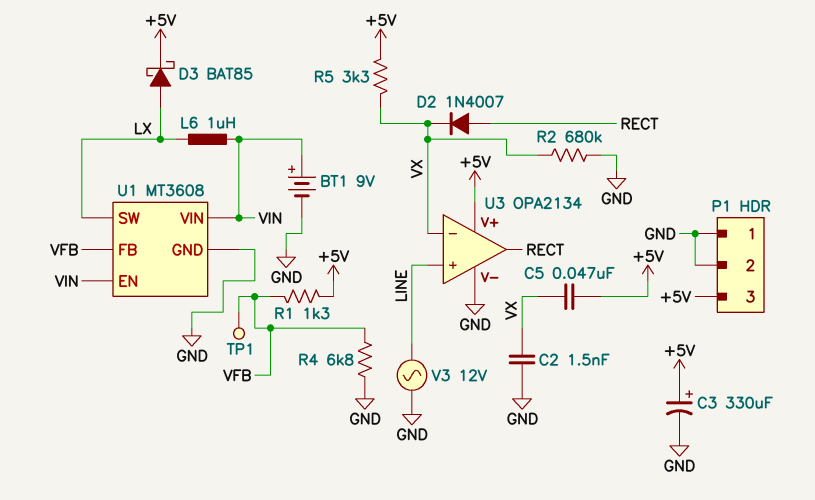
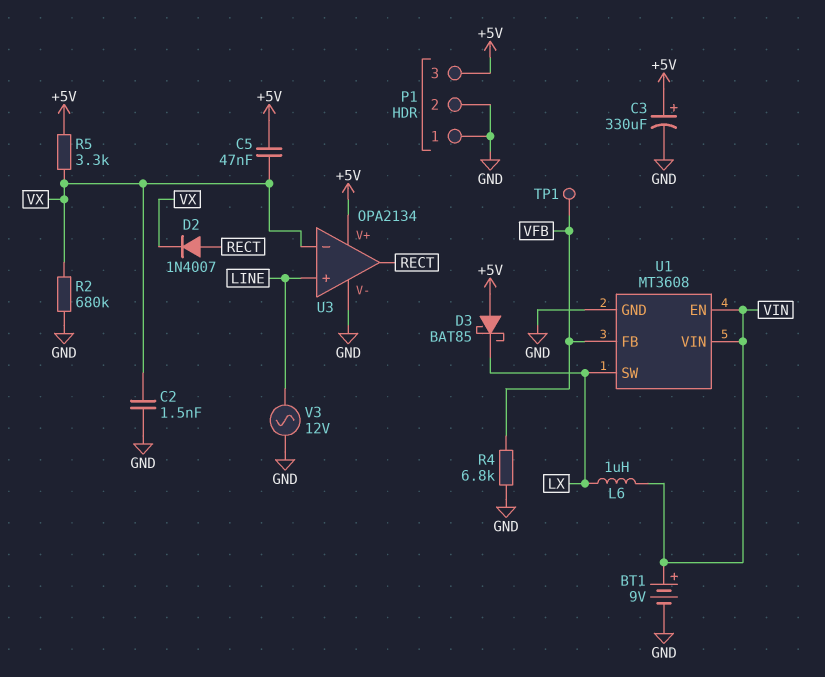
D3: schottky BAT85 (A LX, K +5V) -> schottky BAT85 (A +5V, K LX)
R1: 1.3k (+5V, VFB) -> none

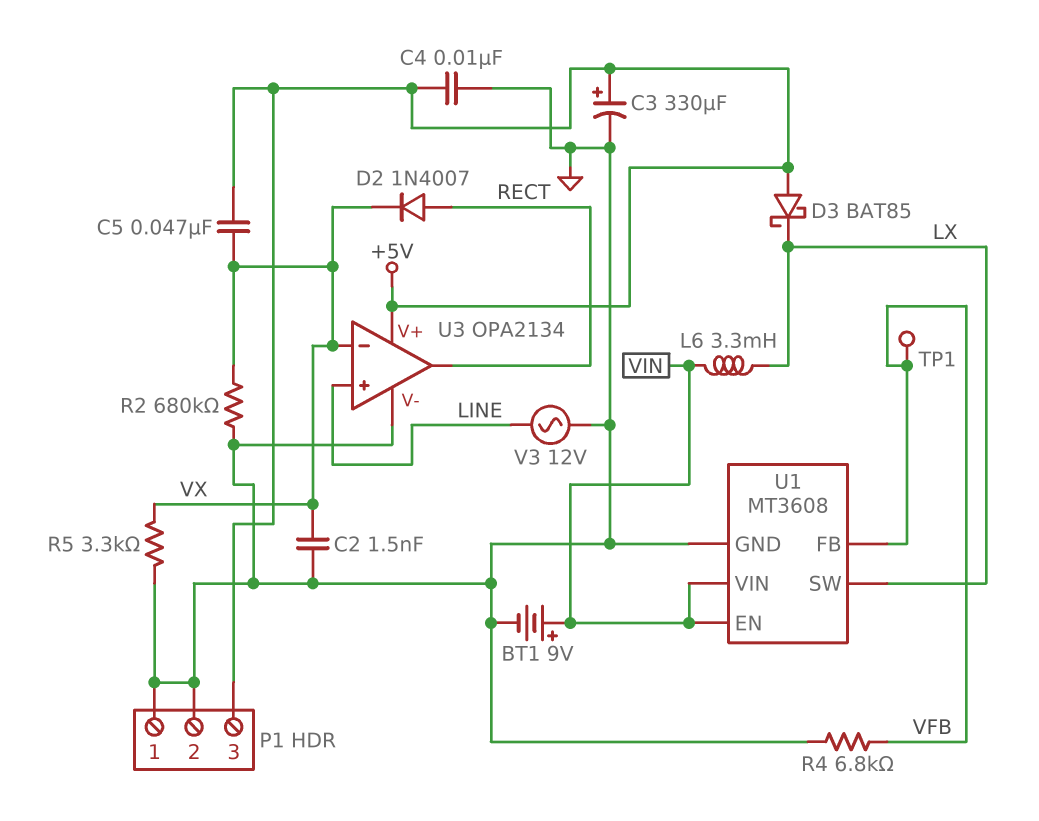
C4: none -> 10nF (+5V, GND)
L6: 1uH (LX, VIN) -> 3.3mH (LX, VIN)
R5: 3.3k (+5V, VX) -> 3.3k (GND, VX)

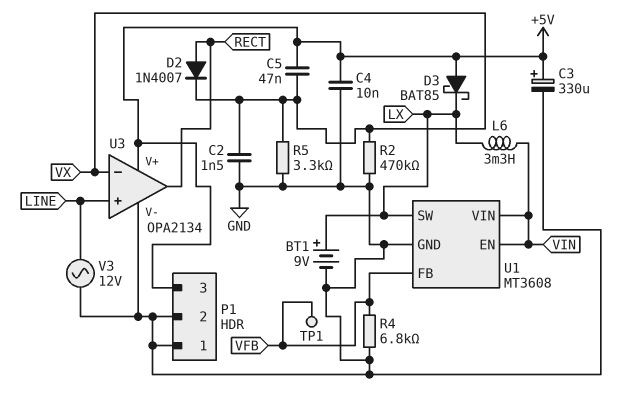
BT1: 9V (plus VIN, minus GND) -> 9V (plus LX, minus GND)
R2: 680k (GND, VX) -> 470k (GND, VX)

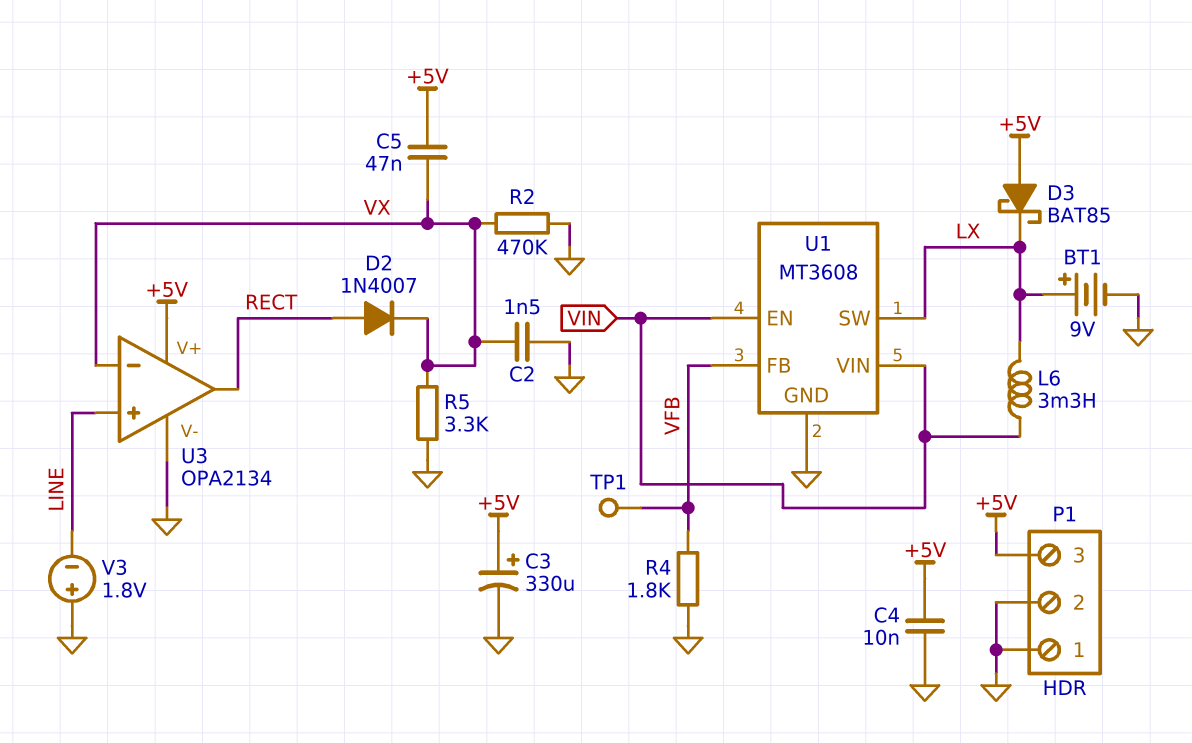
R4: 6.8k (GND, VFB) -> 1.8k (GND, VFB)
V3: AC 12V (GND, LINE) -> 1.8V (plus GND, minus LINE)

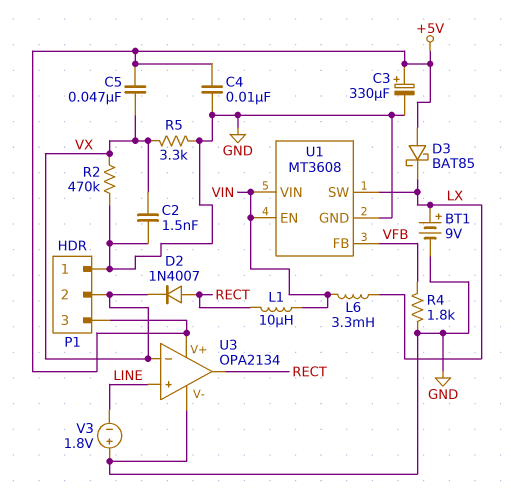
L1: none -> 10uH (RECT, VIN)
P1 pin 2: GND -> VX
TP1: test point (VFB) -> none

